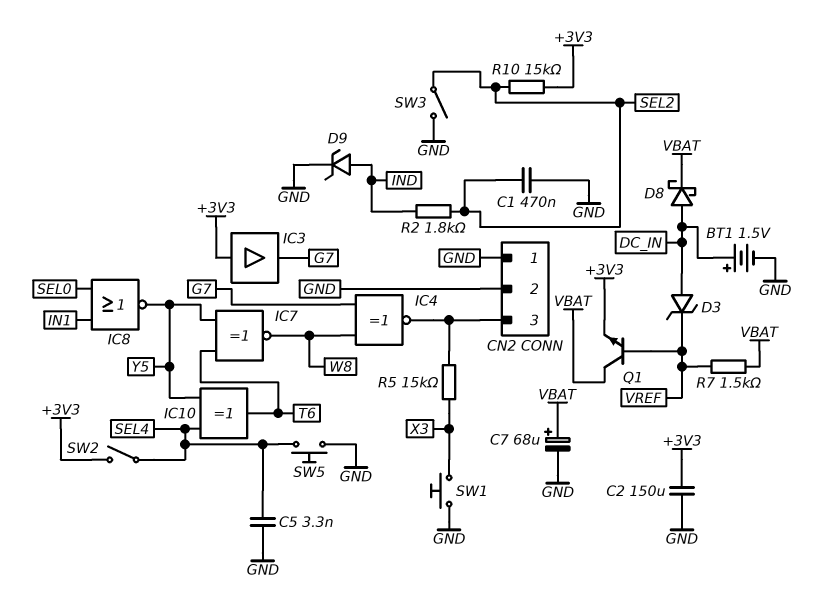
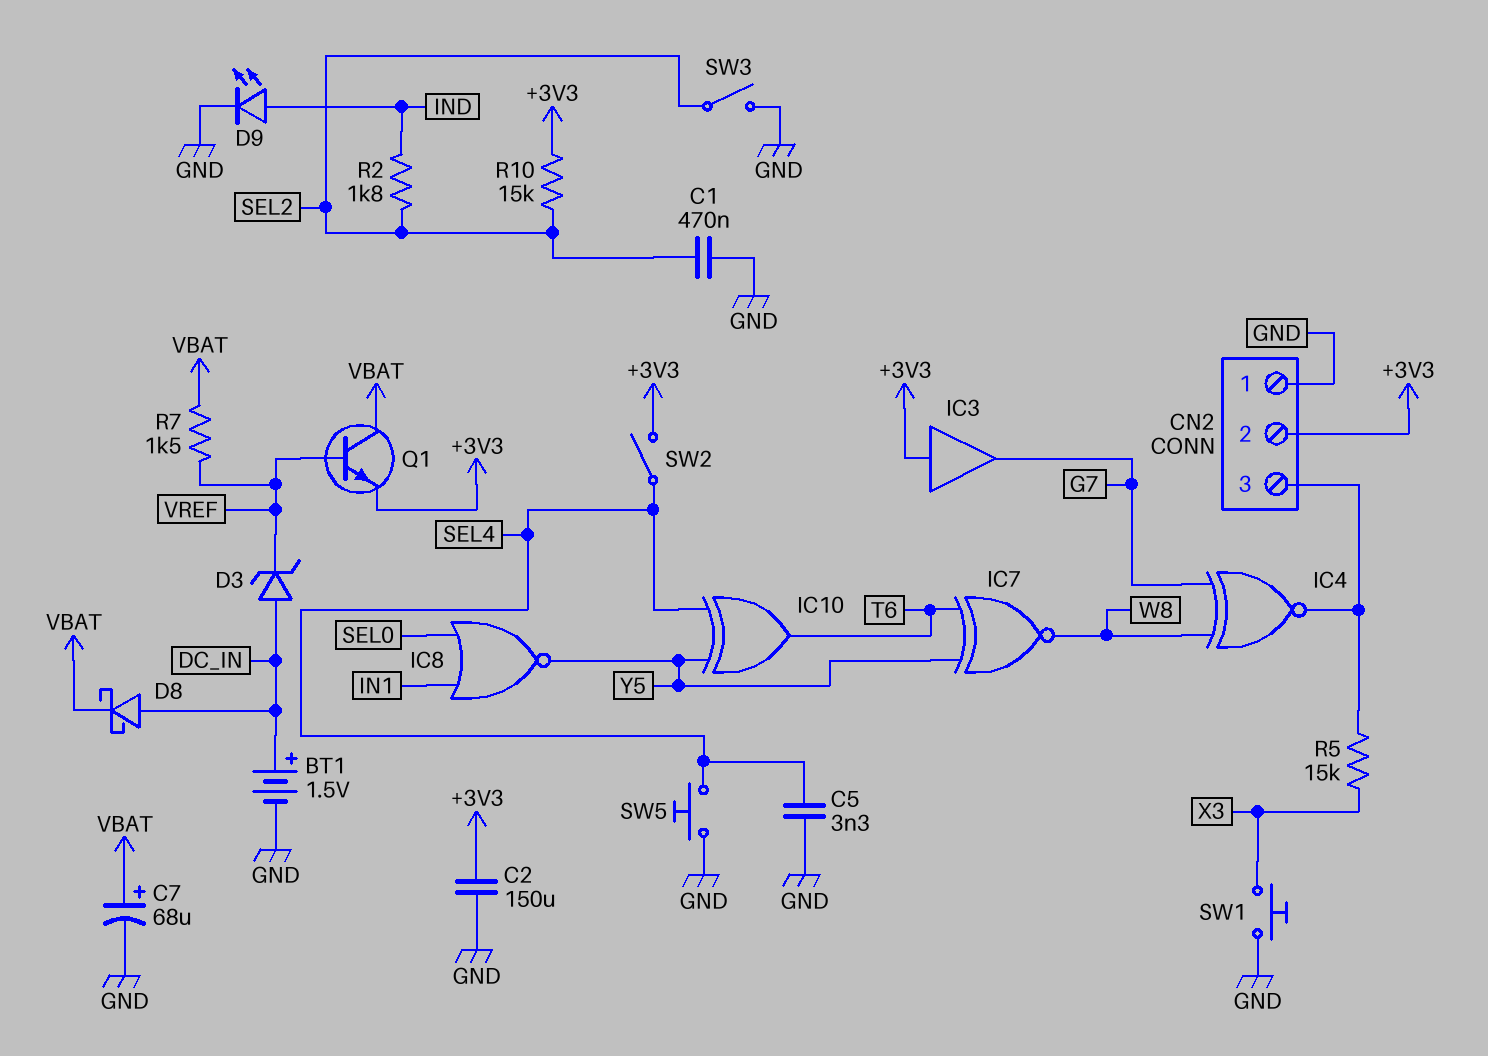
CN2 pin 2: GND -> +3V3
D9: zener (A IND, K GND) -> LED (A IND, K GND)

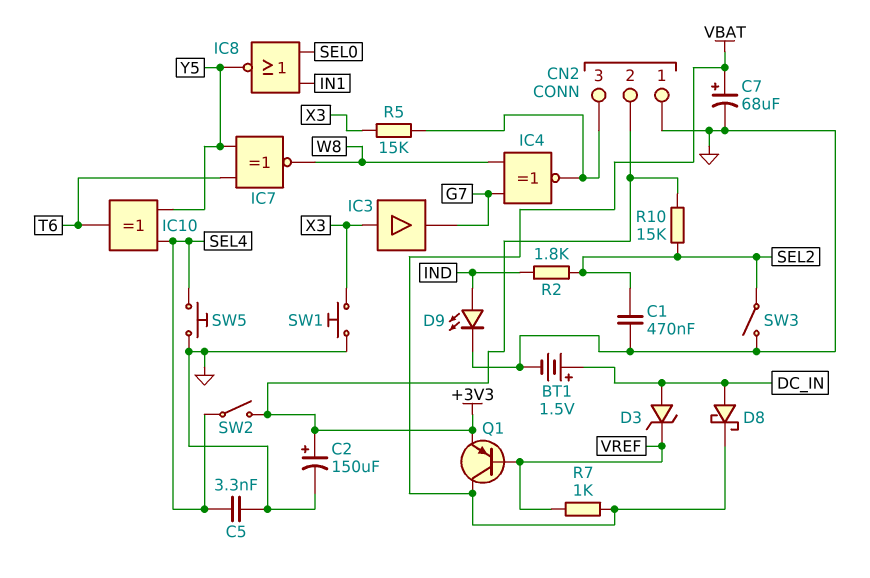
C2: 150uF (+3V3, GND) -> 150uF (plus +3V3, minus GND)
IC3: buffer (in +3V3, out G7) -> buffer (in X3, out G7)
Q1: NPN (B VREF, C VBAT, E +3V3) -> PNP (B VREF, C VBAT, E +3V3)
R7: 1.5k (VBAT, VREF) -> 1k (VBAT, VREF)

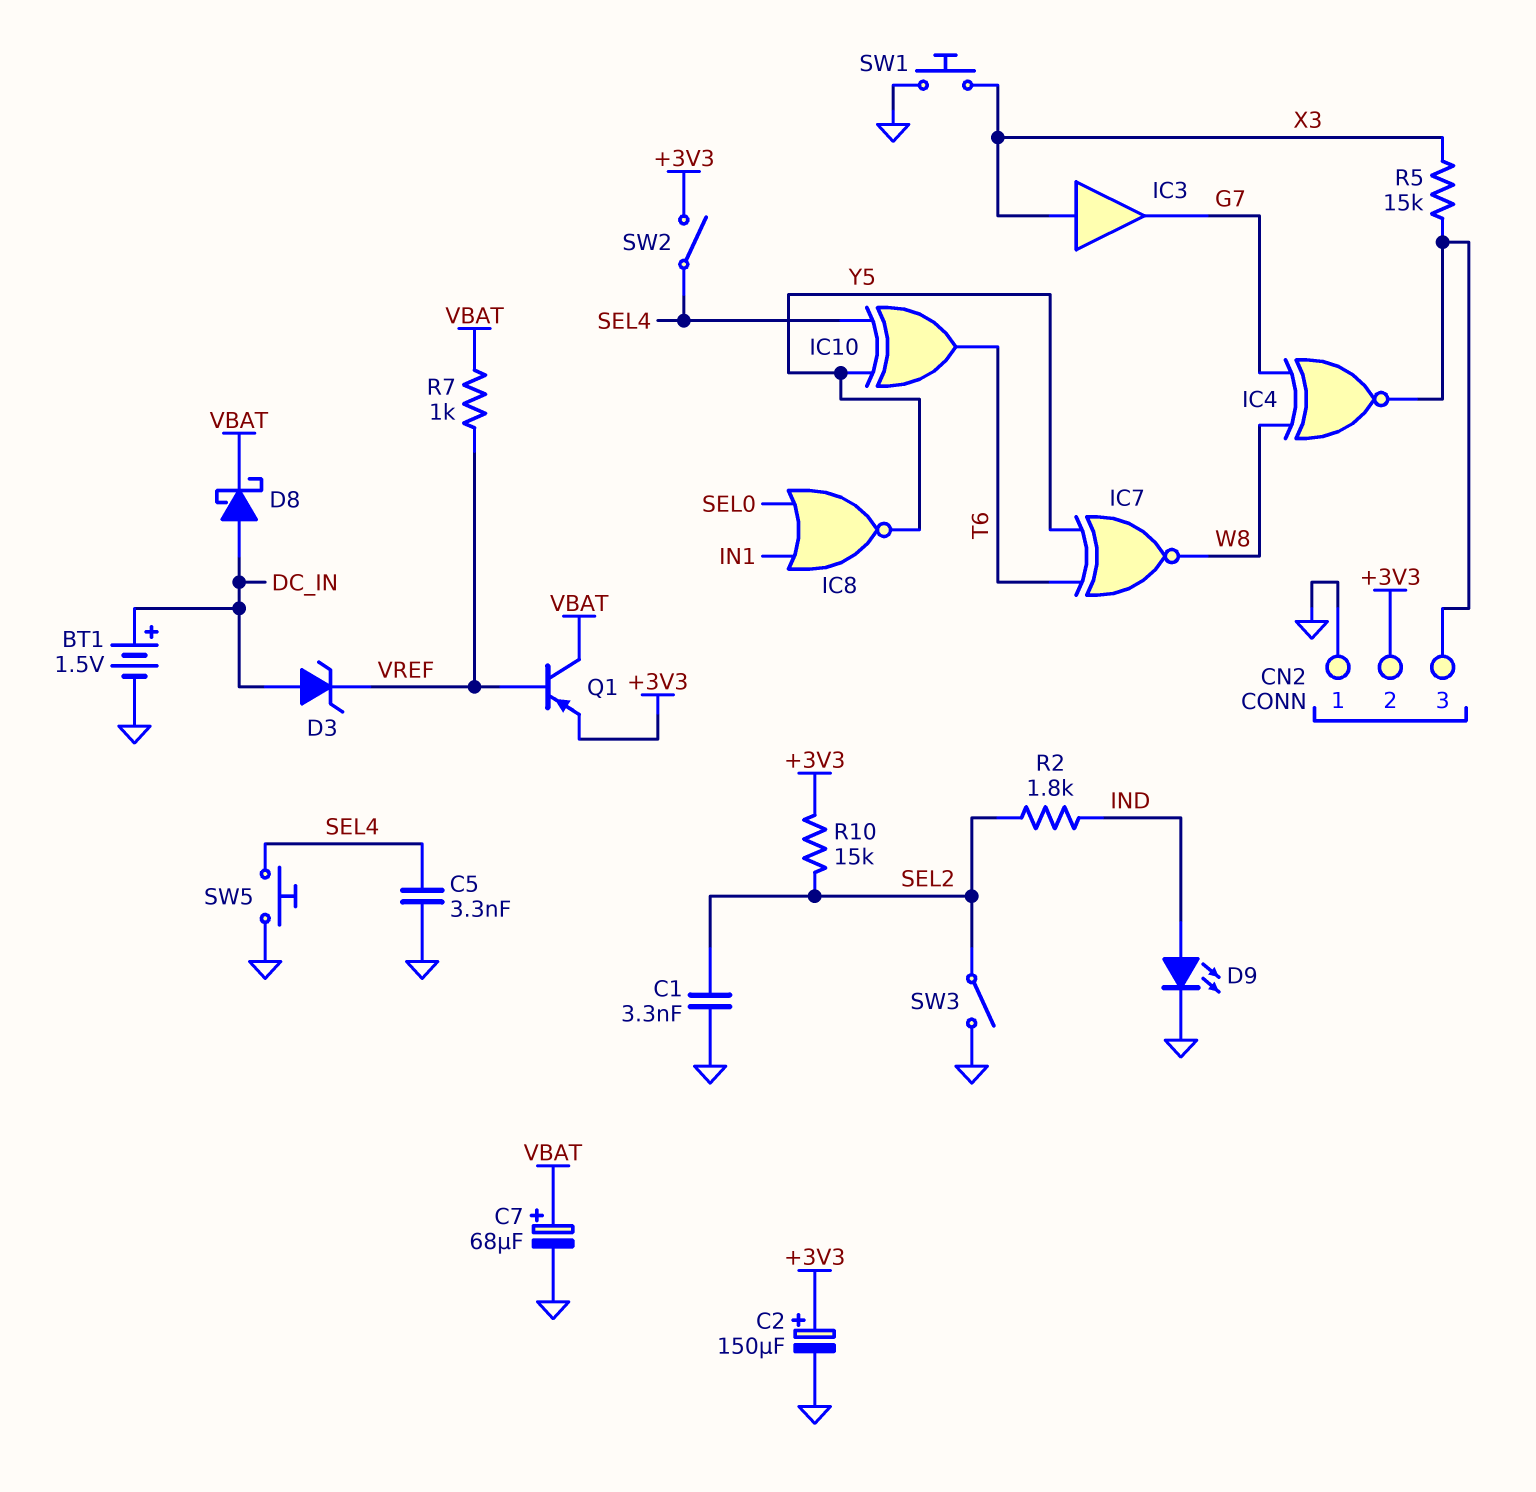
C1: 470nF (GND, SEL2) -> 3.3nF (GND, SEL2)

